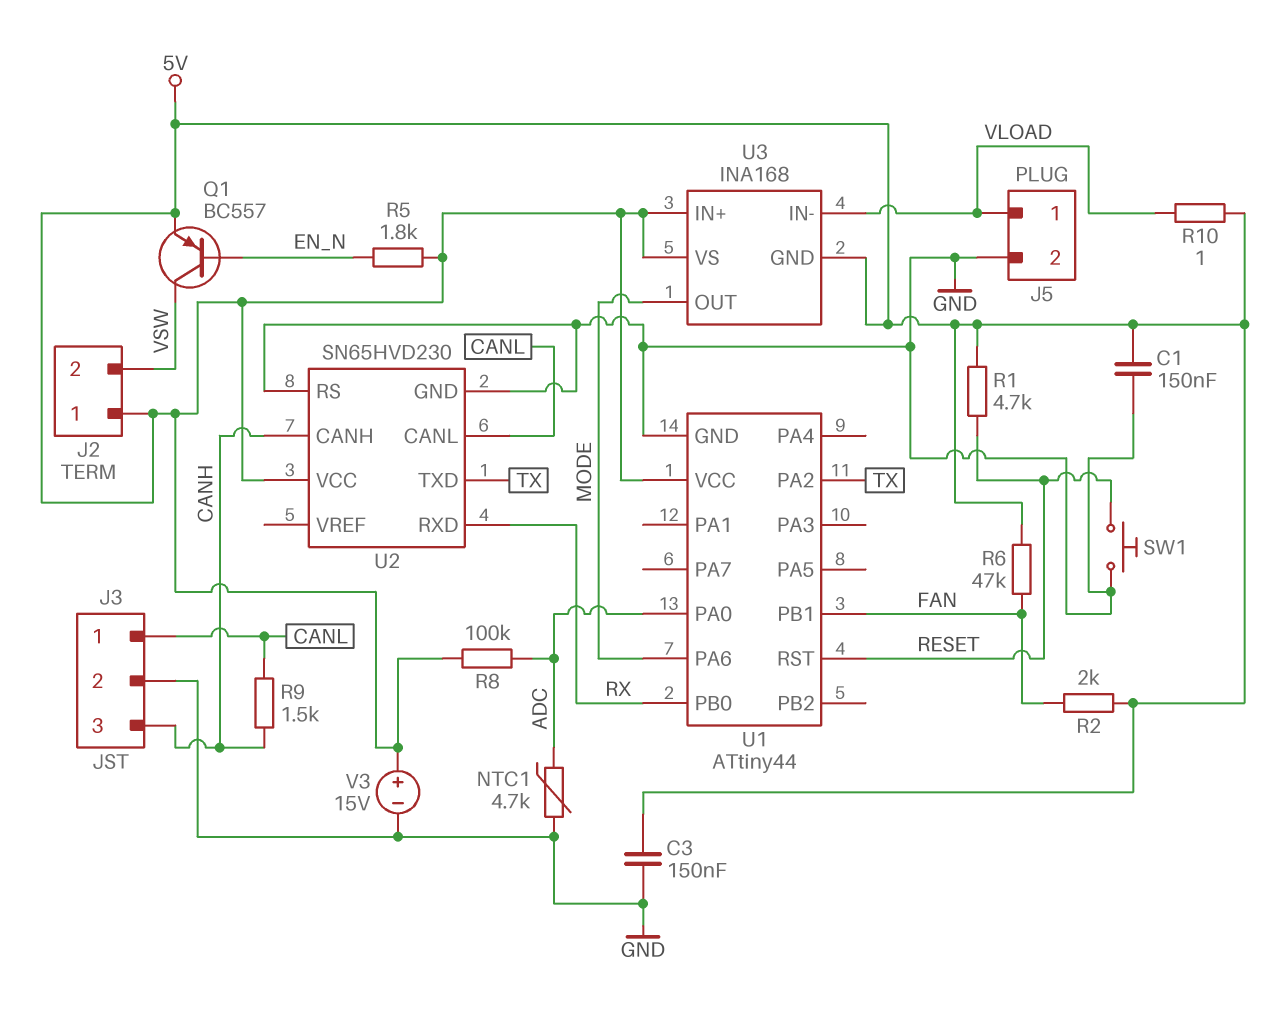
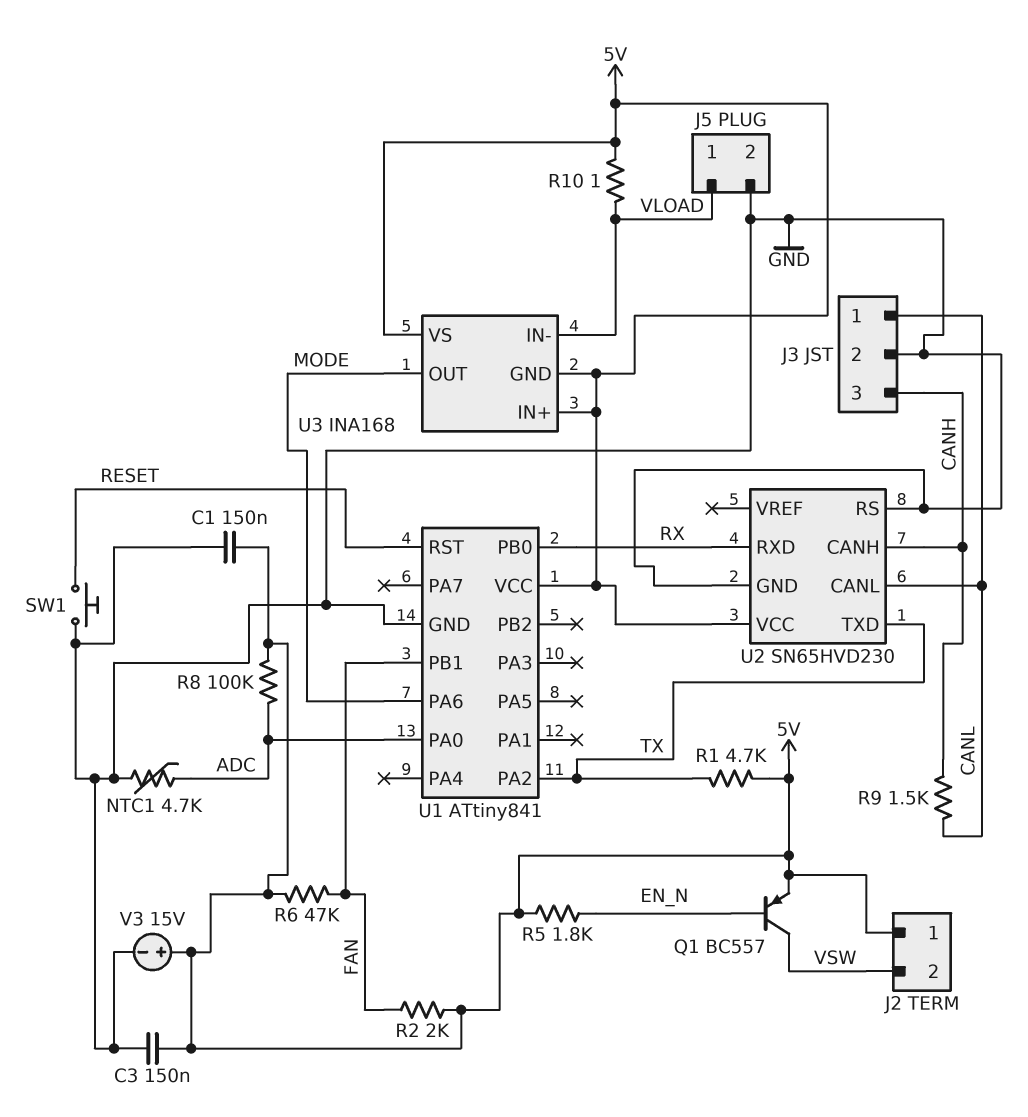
R1: 4.7k (5V, RESET) -> 4.7k (5V, TX)
U1: ATtiny44 -> ATtiny841

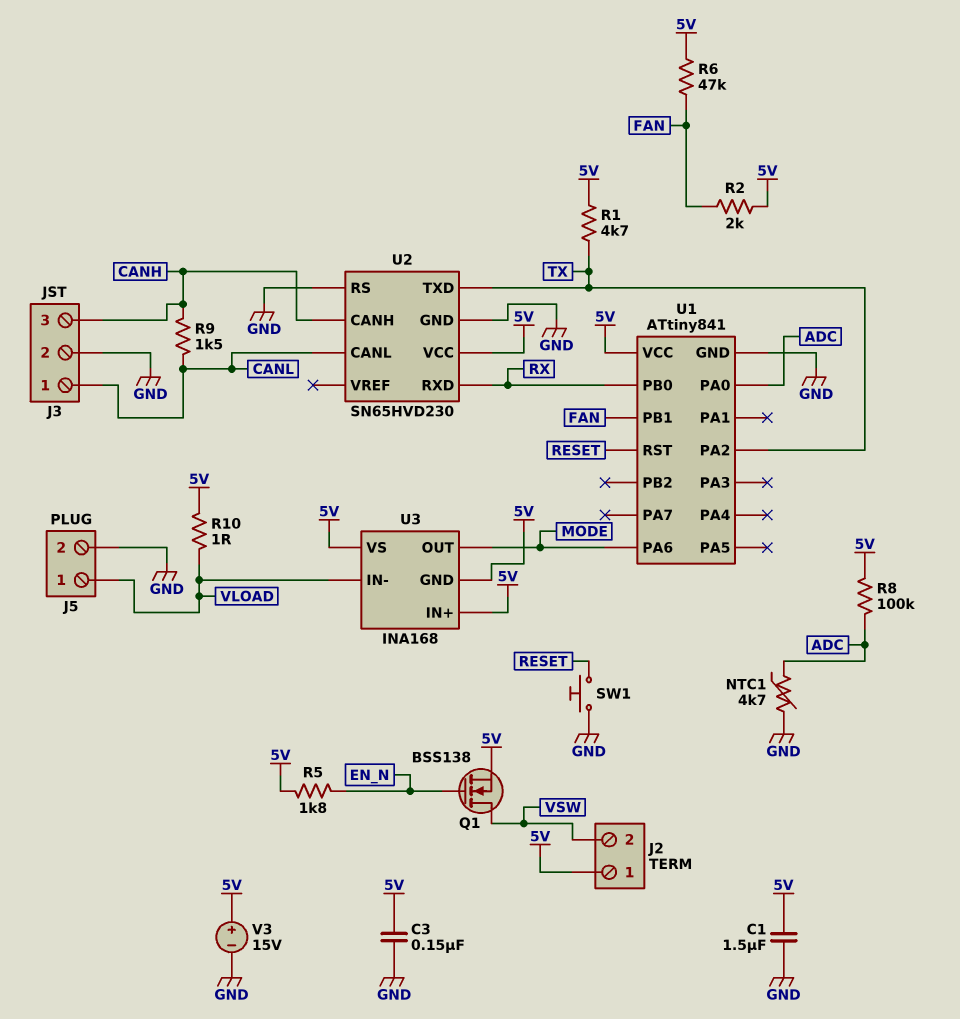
C1: 150nF (5V, GND) -> 1.5uF (5V, GND)
Q1: PNP BC557 (B EN_N, C VSW, E 5V) -> NMOS BSS138 (G EN_N, D VSW, S 5V)

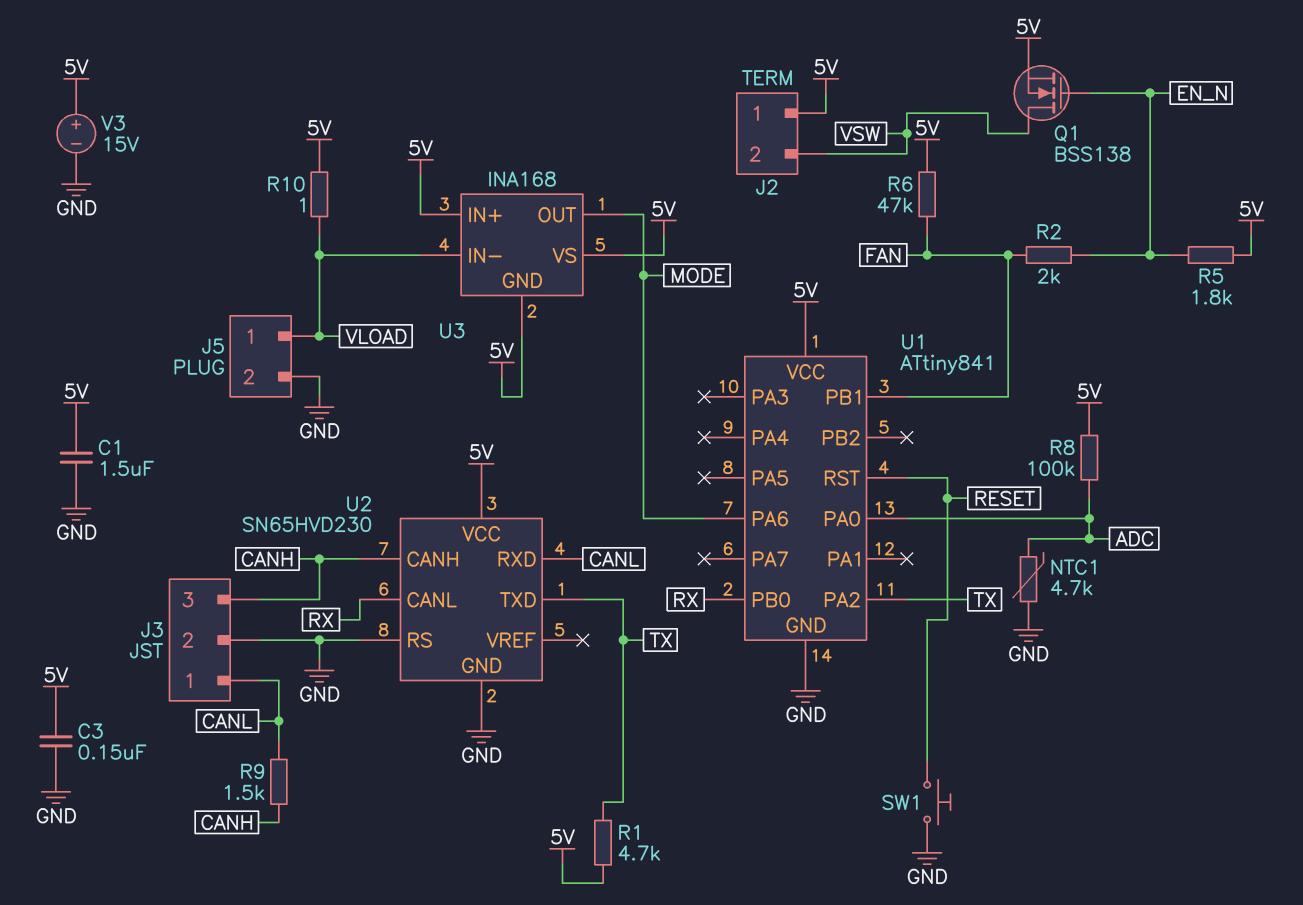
R2: 2k (5V, FAN) -> 2k (EN_N, FAN)
U2 pin CANL: CANL -> RX
U2 pin RXD: RX -> CANL

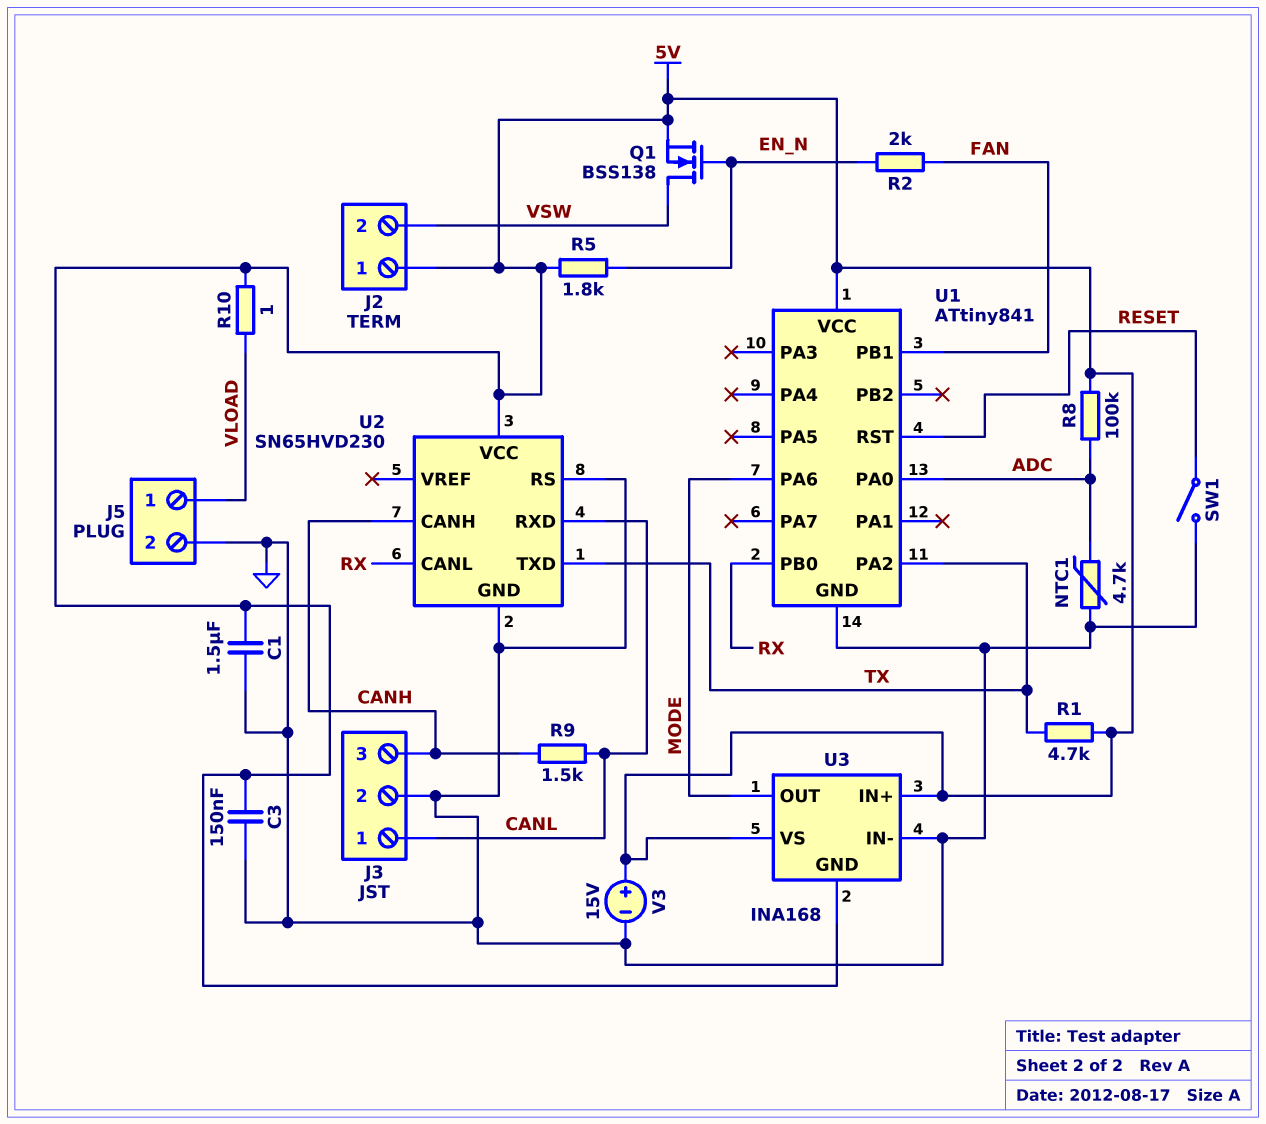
R6: 47k (5V, FAN) -> none
SW1: button (GND, RESET) -> switch (GND, RESET)
U3 pin IN-: VLOAD -> GND

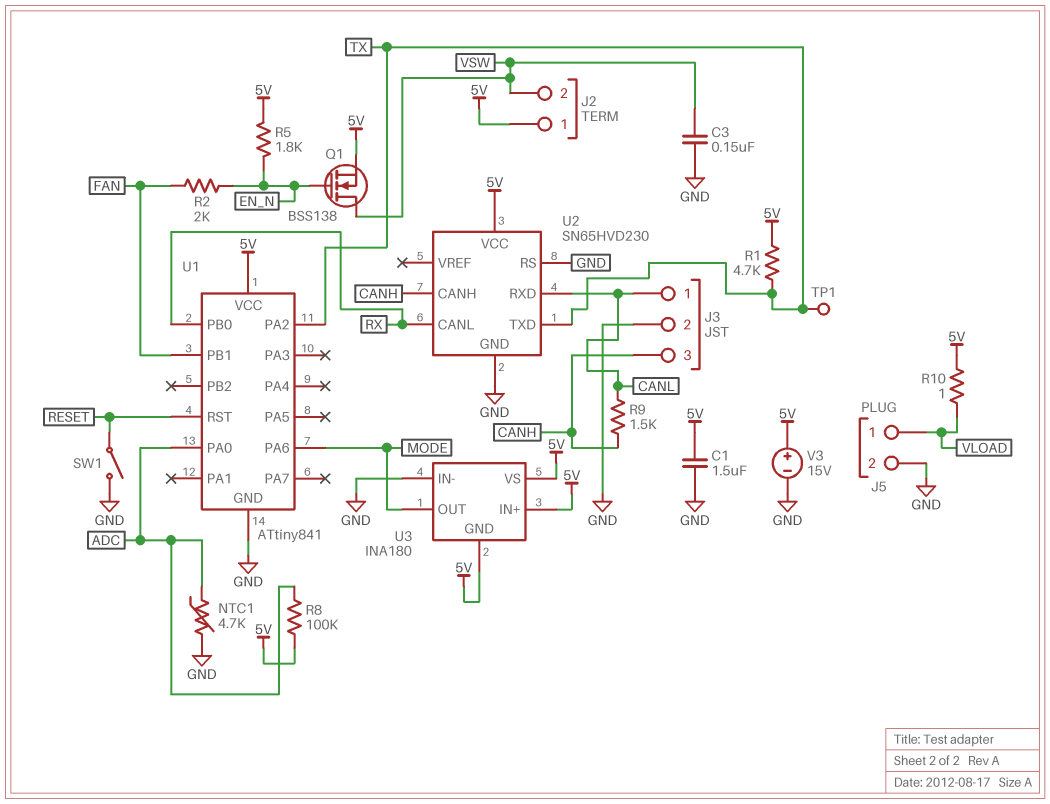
C3: 150nF (5V, GND) -> 150nF (GND, VSW)
TP1: none -> test point (TX)
U3: INA168 -> INA180

